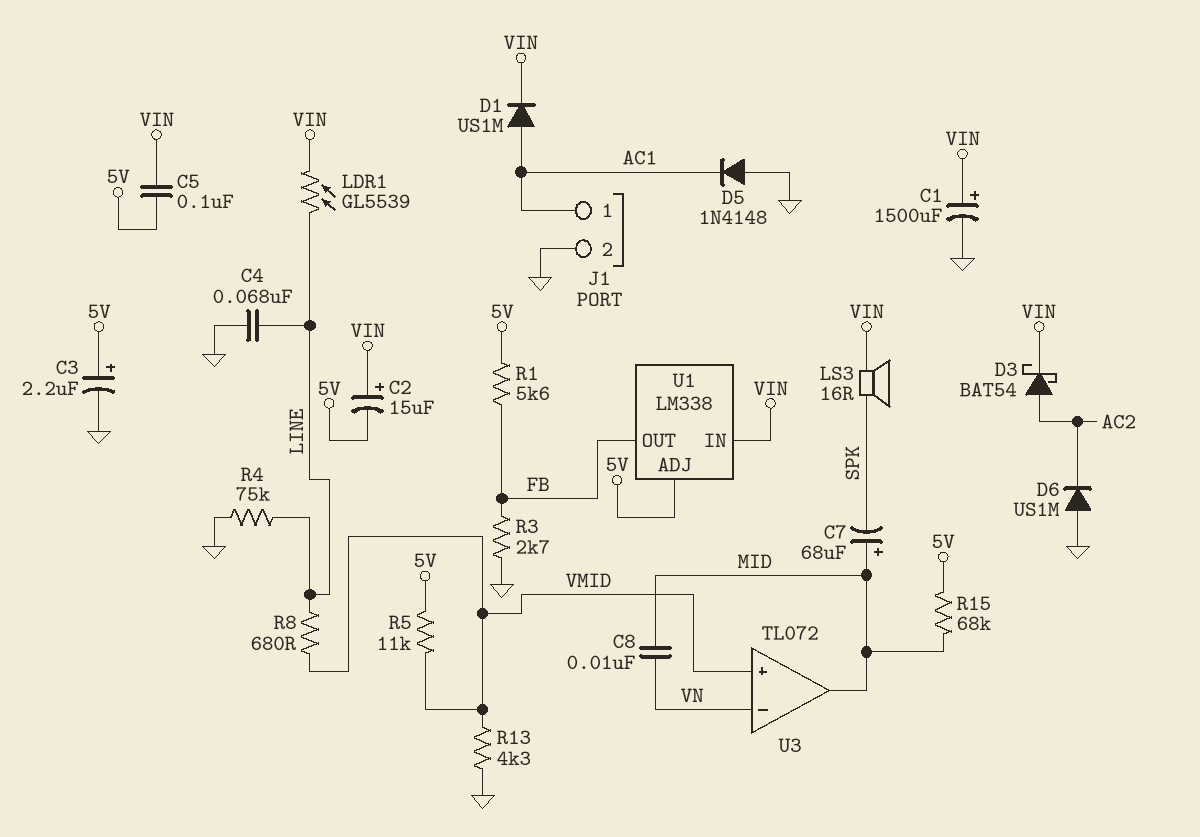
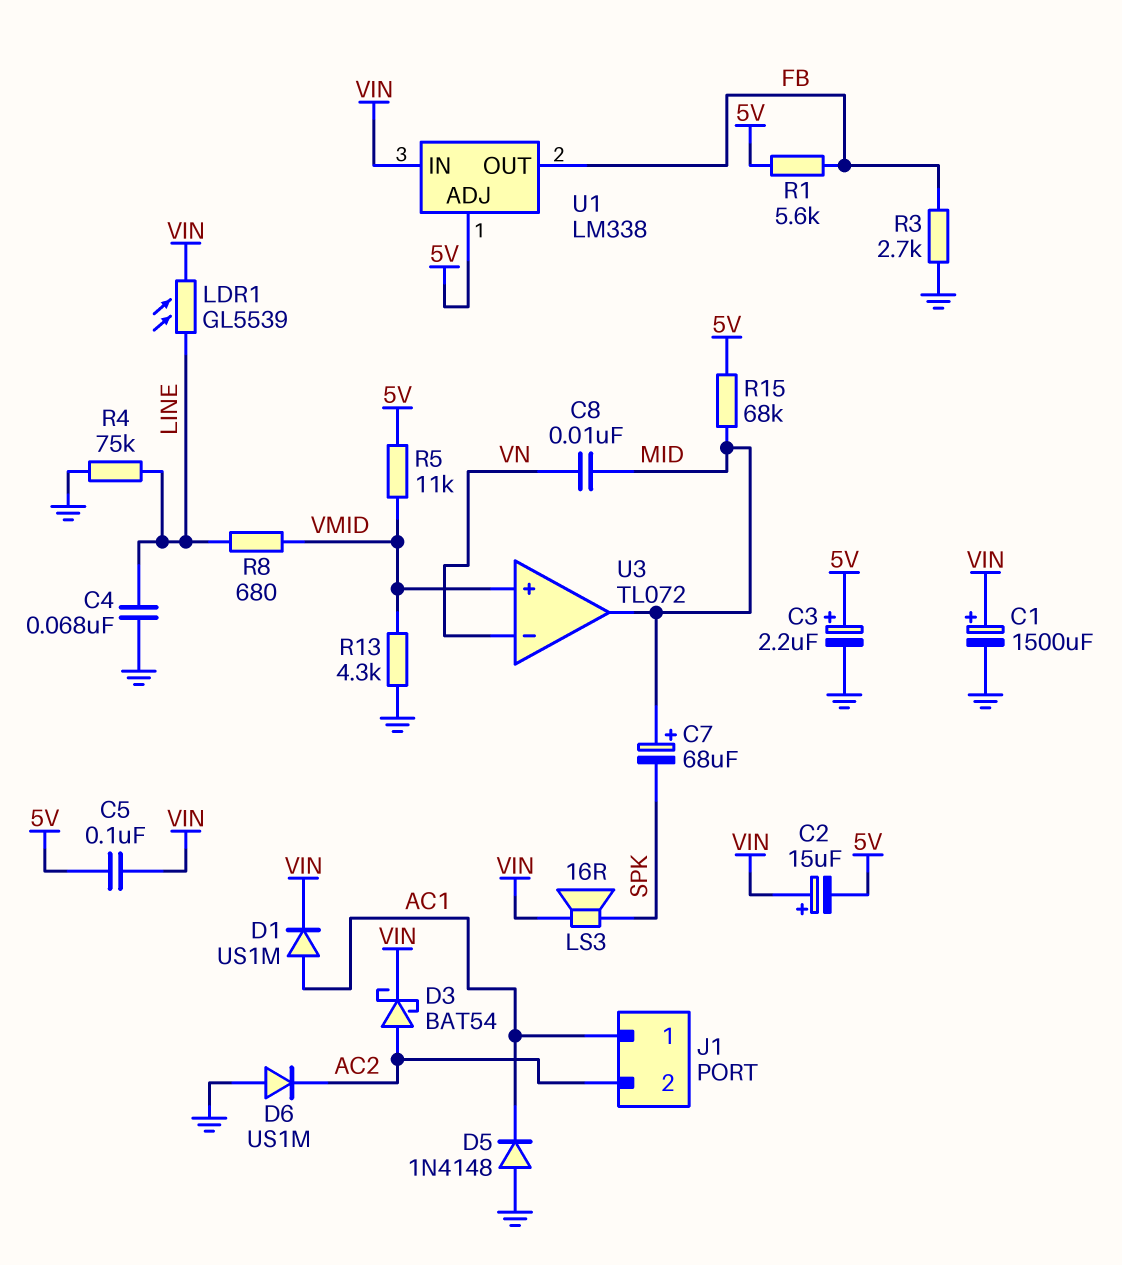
J1 pin 2: GND -> AC2

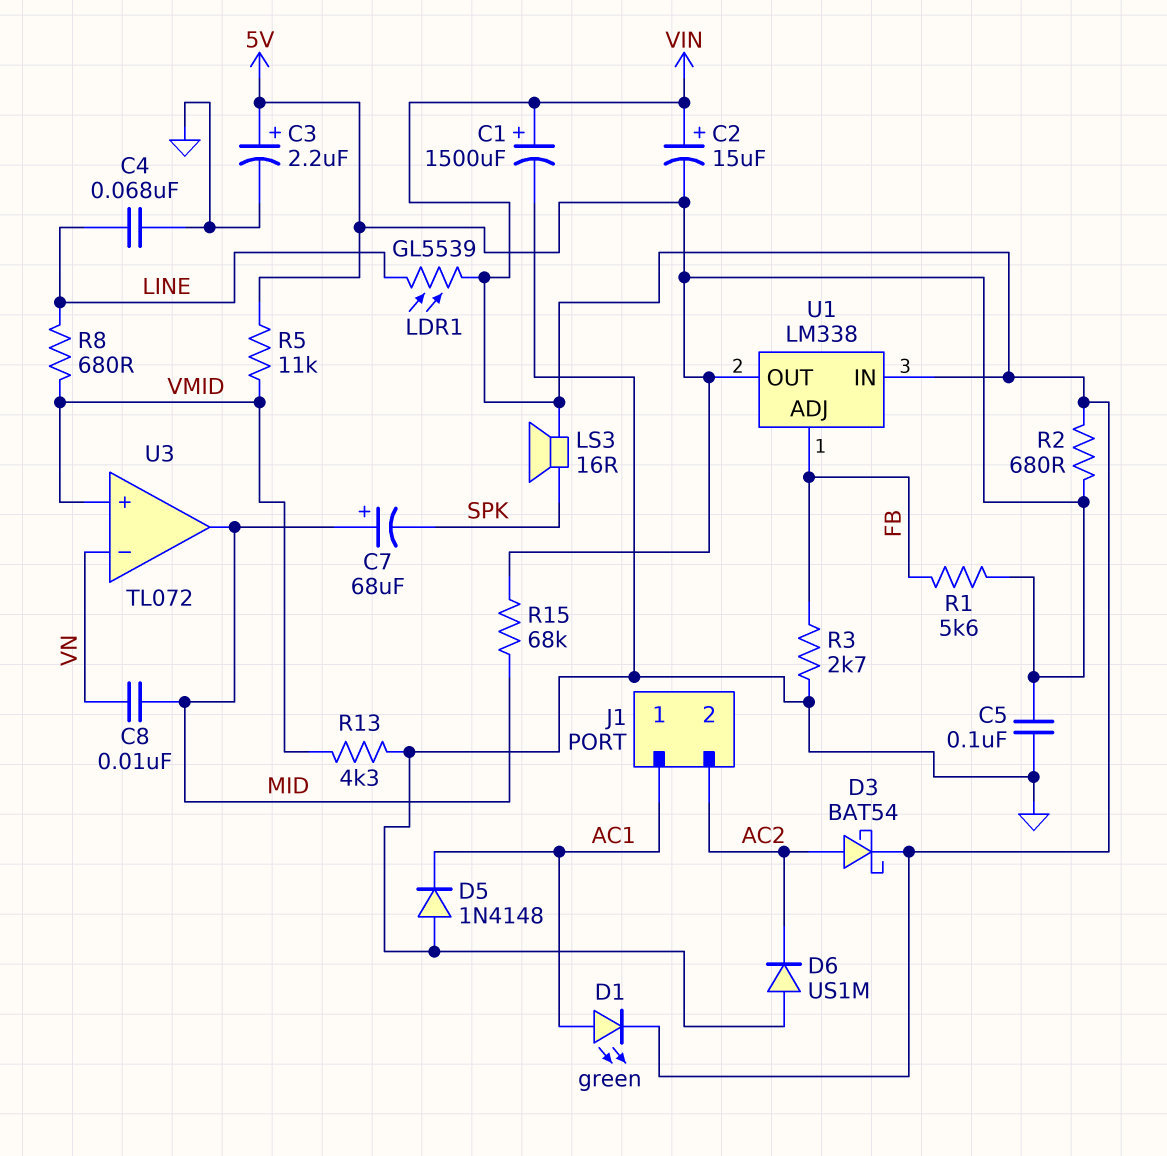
C5: 100nF (5V, VIN) -> 100nF (5V, GND)
D1: diode US1M (A AC1, K VIN) -> LED green (A AC1, K VIN)
R2: none -> 680 (5V, VIN)
R4: 75k (GND, LINE) -> none
U1 pin ADJ: 5V -> FB
U1 pin OUT: FB -> 5V

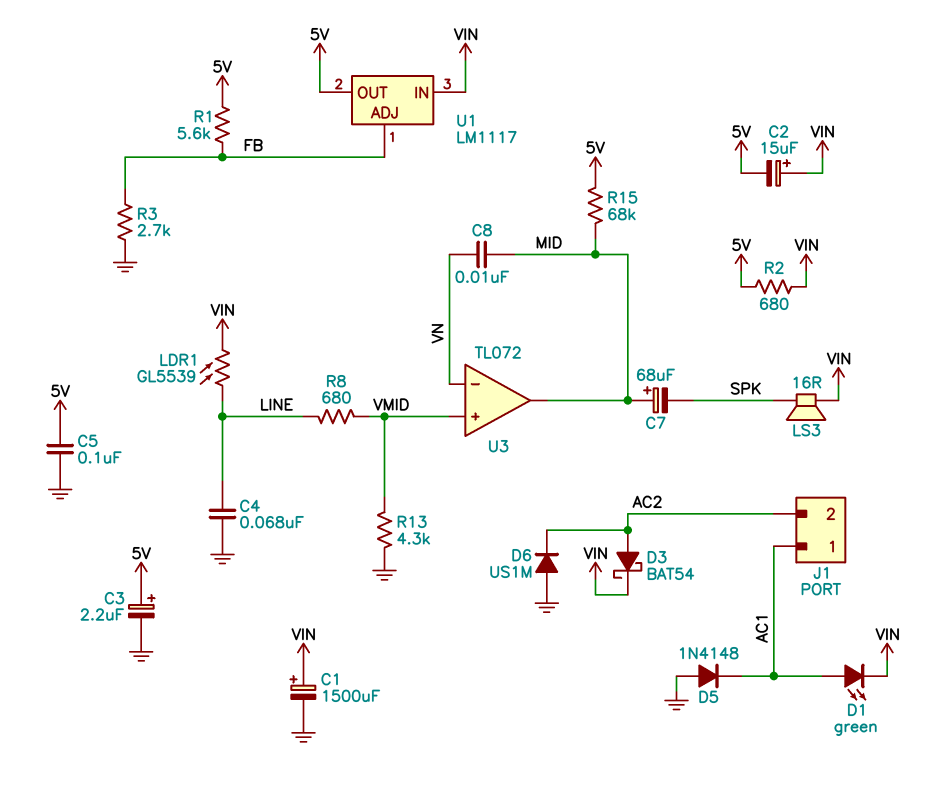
R5: 11k (5V, VMID) -> none
U1: LM338 -> LM1117

